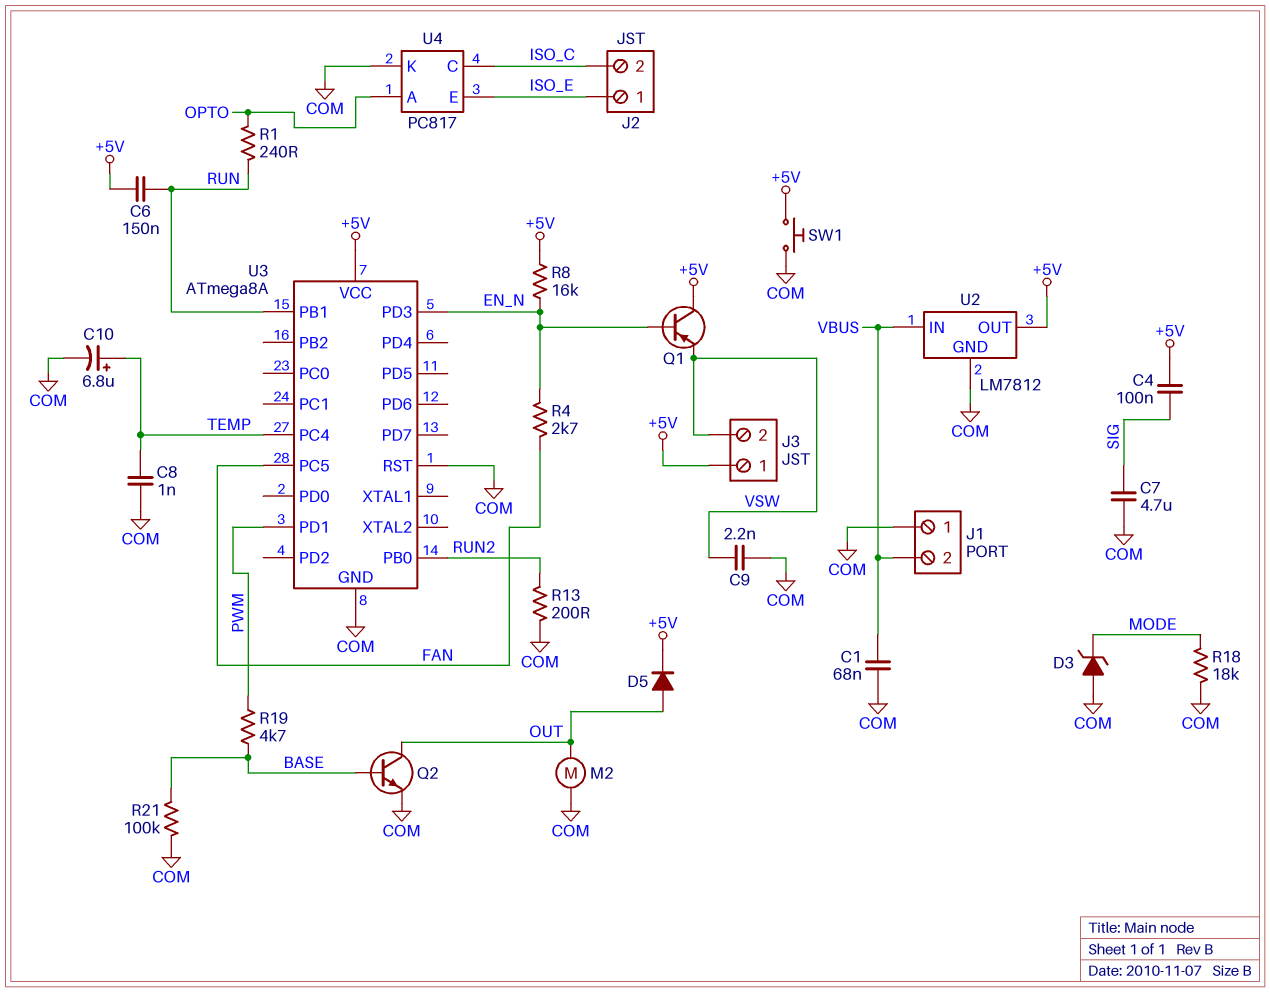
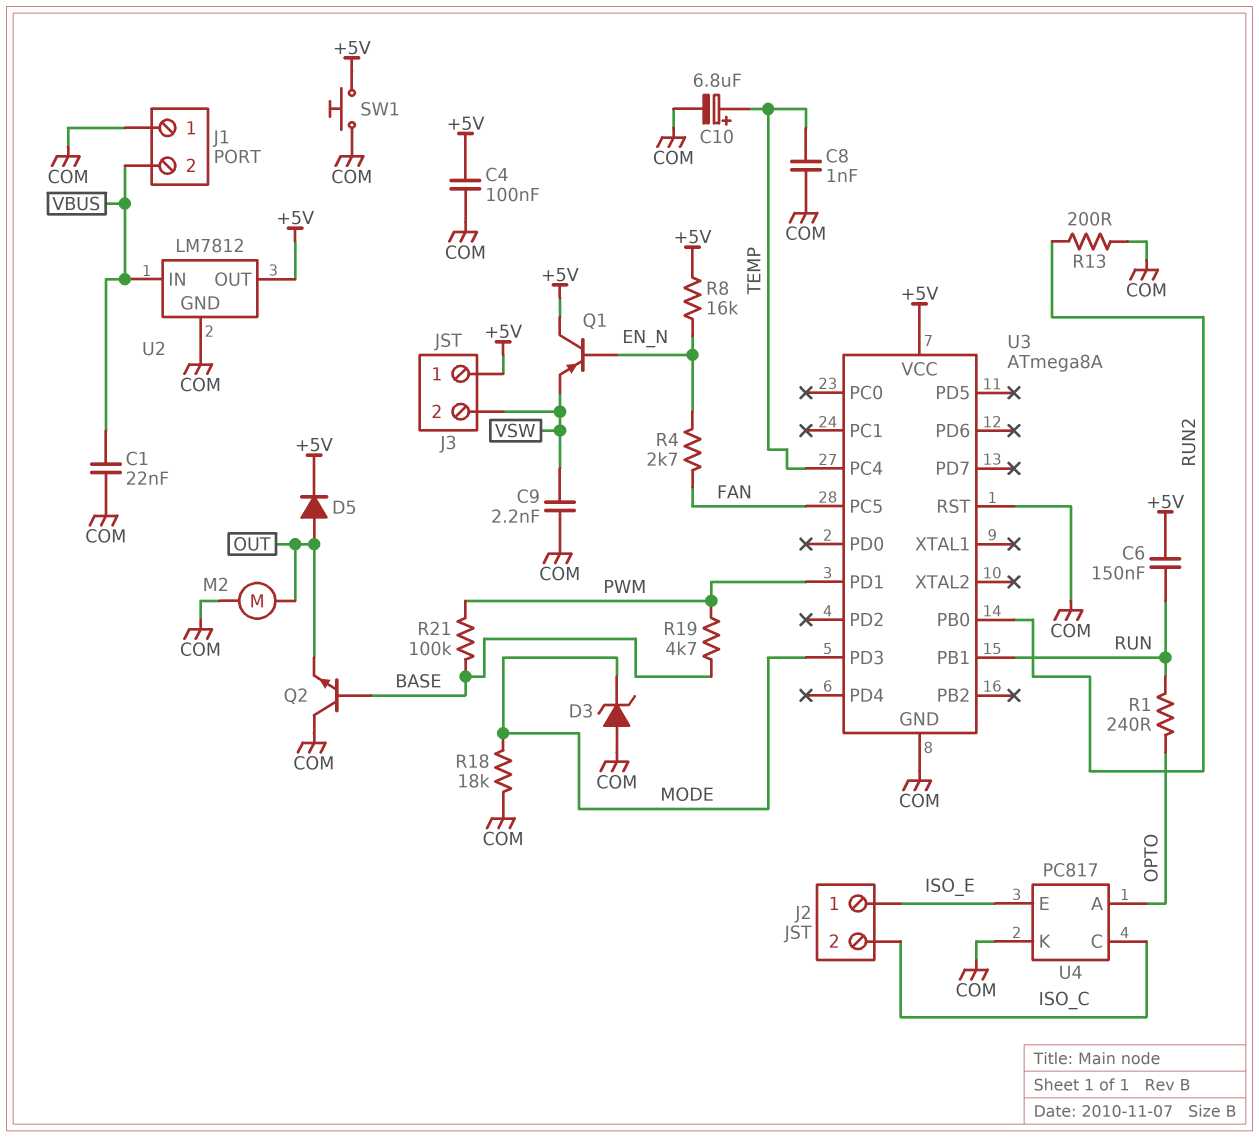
C1: 68nF (COM, VBUS) -> 22nF (COM, VBUS)
C4: 100nF (+5V, SIG) -> 100nF (+5V, COM)
C7: 4.7uF (COM, SIG) -> none
Q2: NPN (B BASE, C OUT, E COM) -> NPN (B BASE, C COM, E OUT)
R21: 100k (BASE, COM) -> 100k (BASE, PWM)
U3 pin PD3: EN_N -> MODE

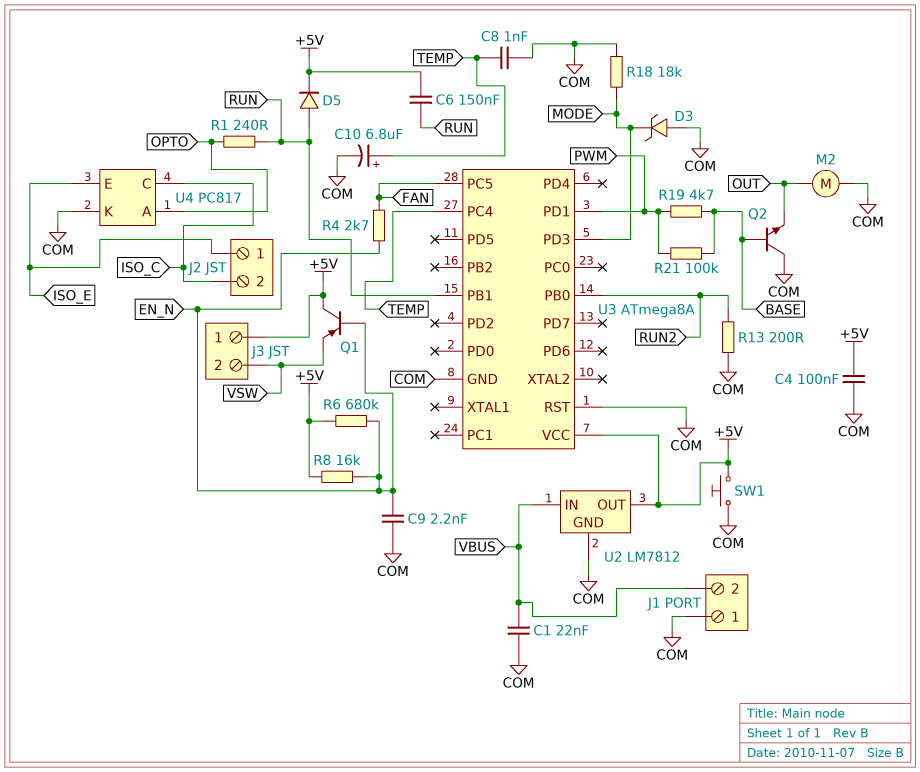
C9: 2.2nF (COM, VSW) -> 2.2nF (COM, EN_N)
D5: diode (A OUT, K +5V) -> diode (A RUN, K +5V)
R6: none -> 680k (+5V, EN_N)

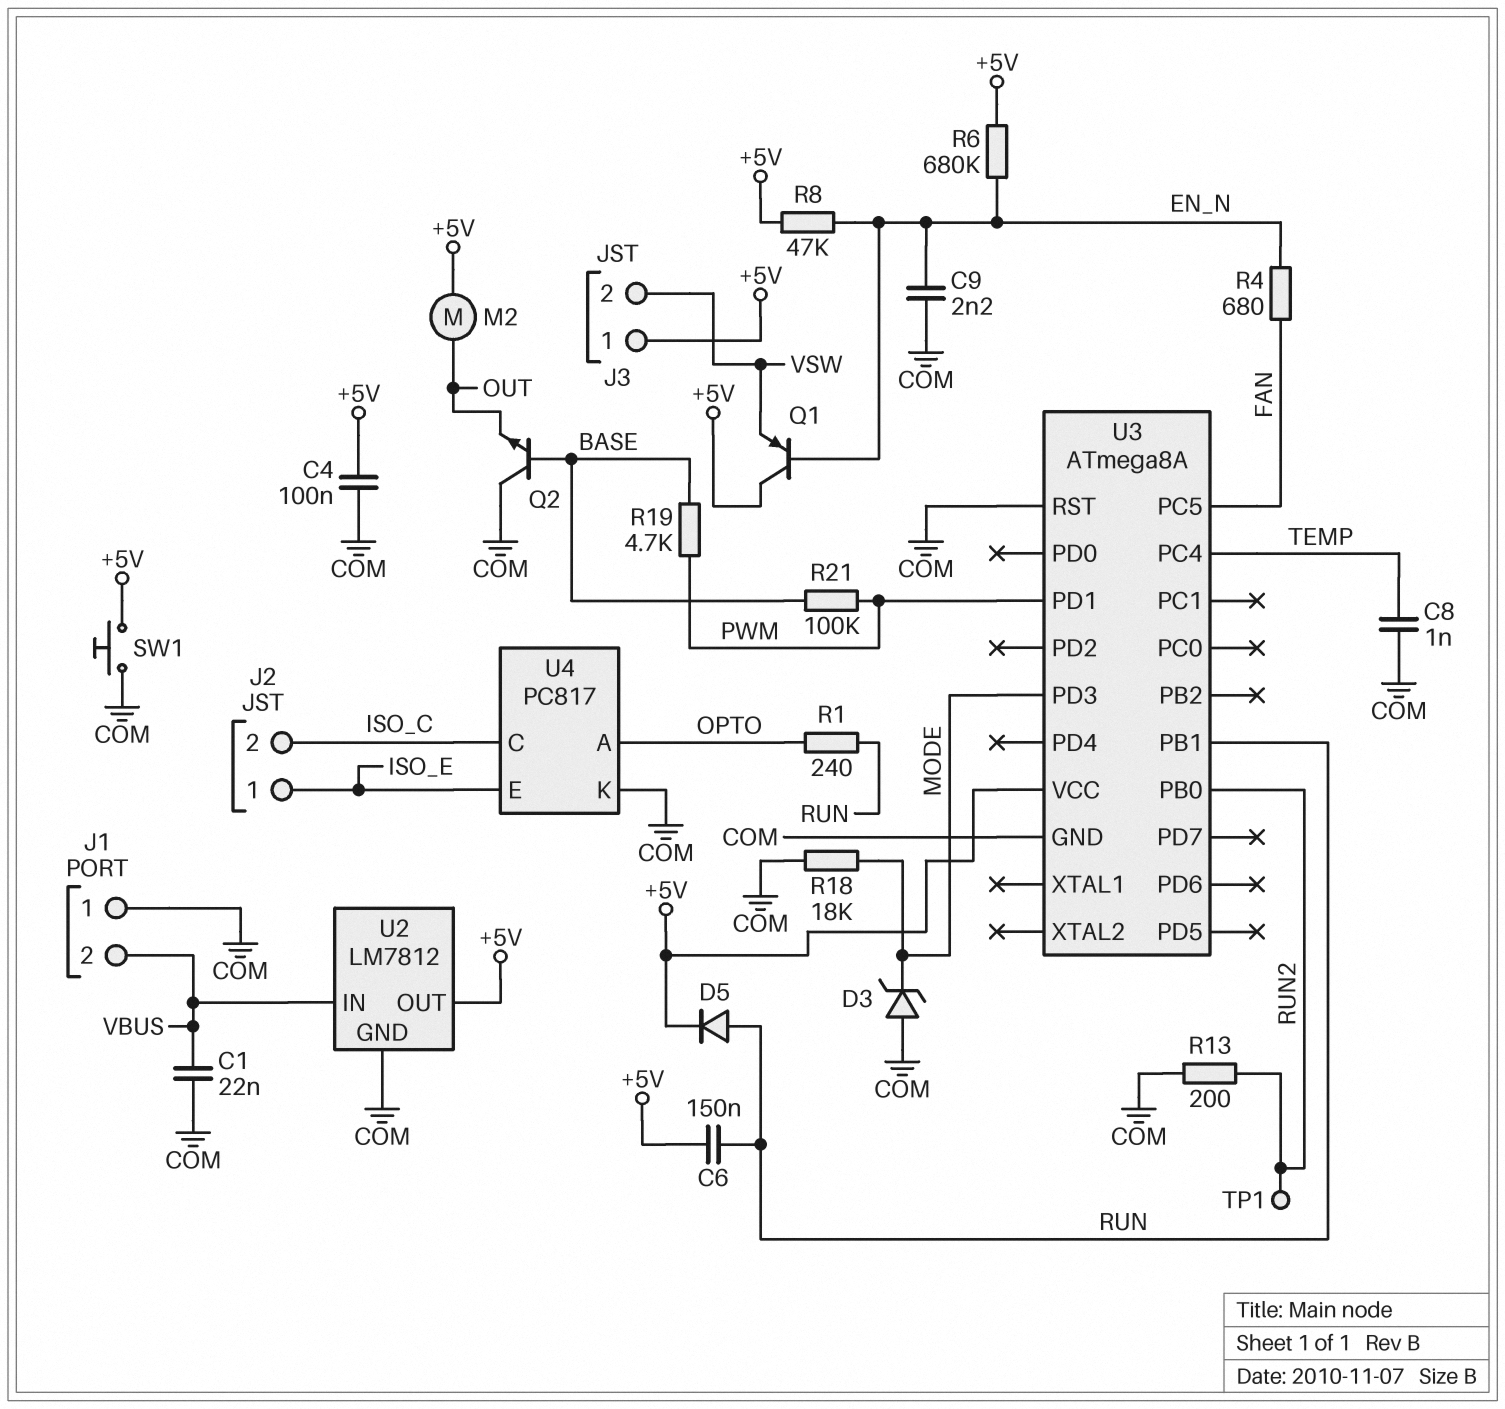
C10: 6.8uF (plus TEMP, minus COM) -> none
M2: motor (COM, OUT) -> motor (+5V, OUT)
R4: 2.7k (EN_N, FAN) -> 680 (EN_N, FAN)
R8: 16k (+5V, EN_N) -> 47k (+5V, EN_N)
TP1: none -> test point (RUN2)

